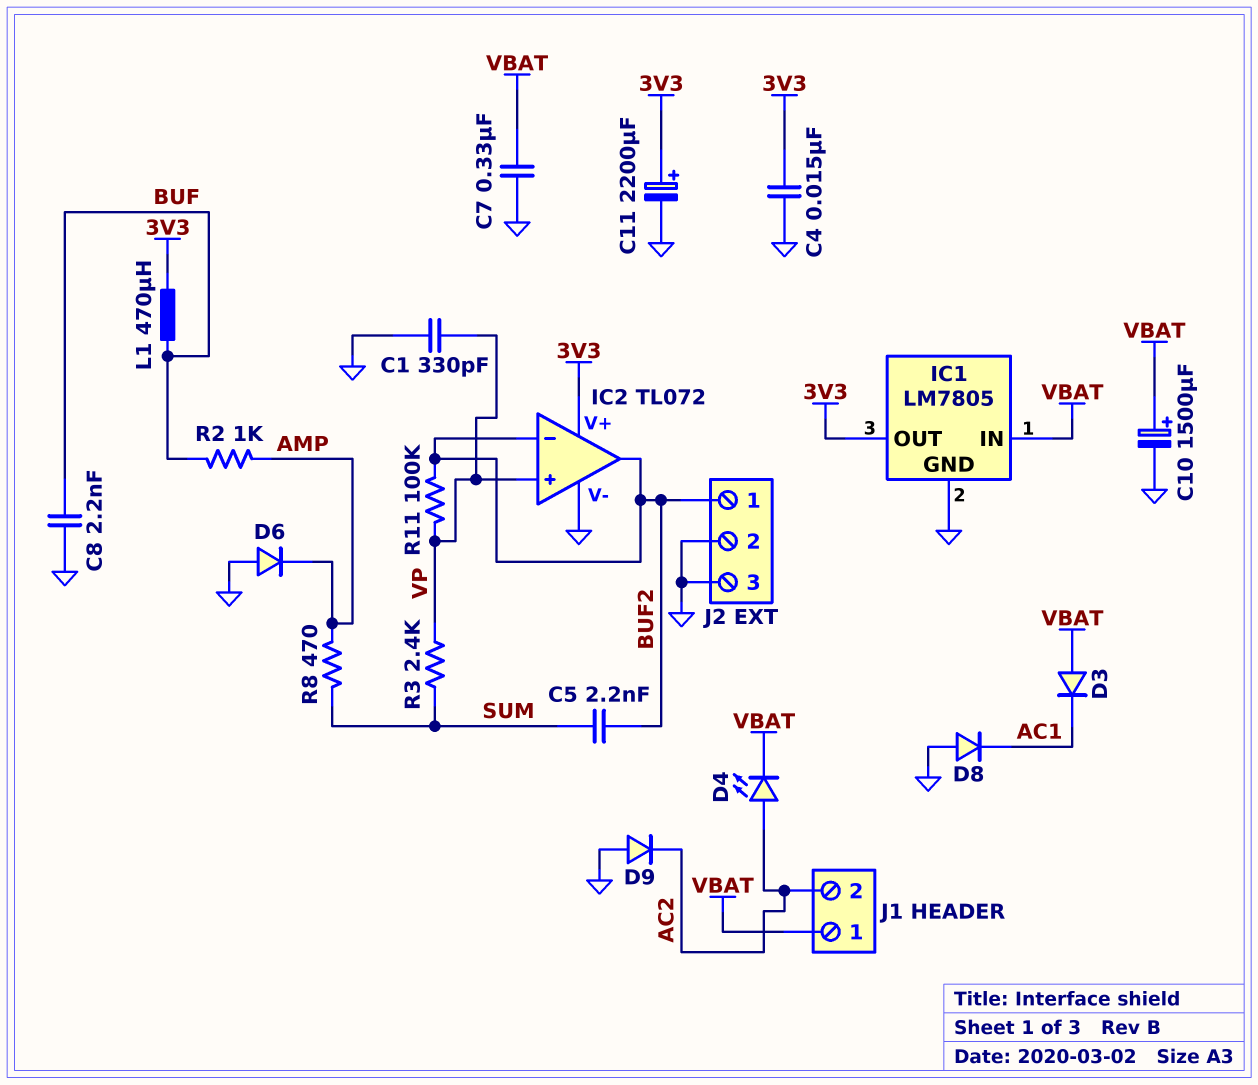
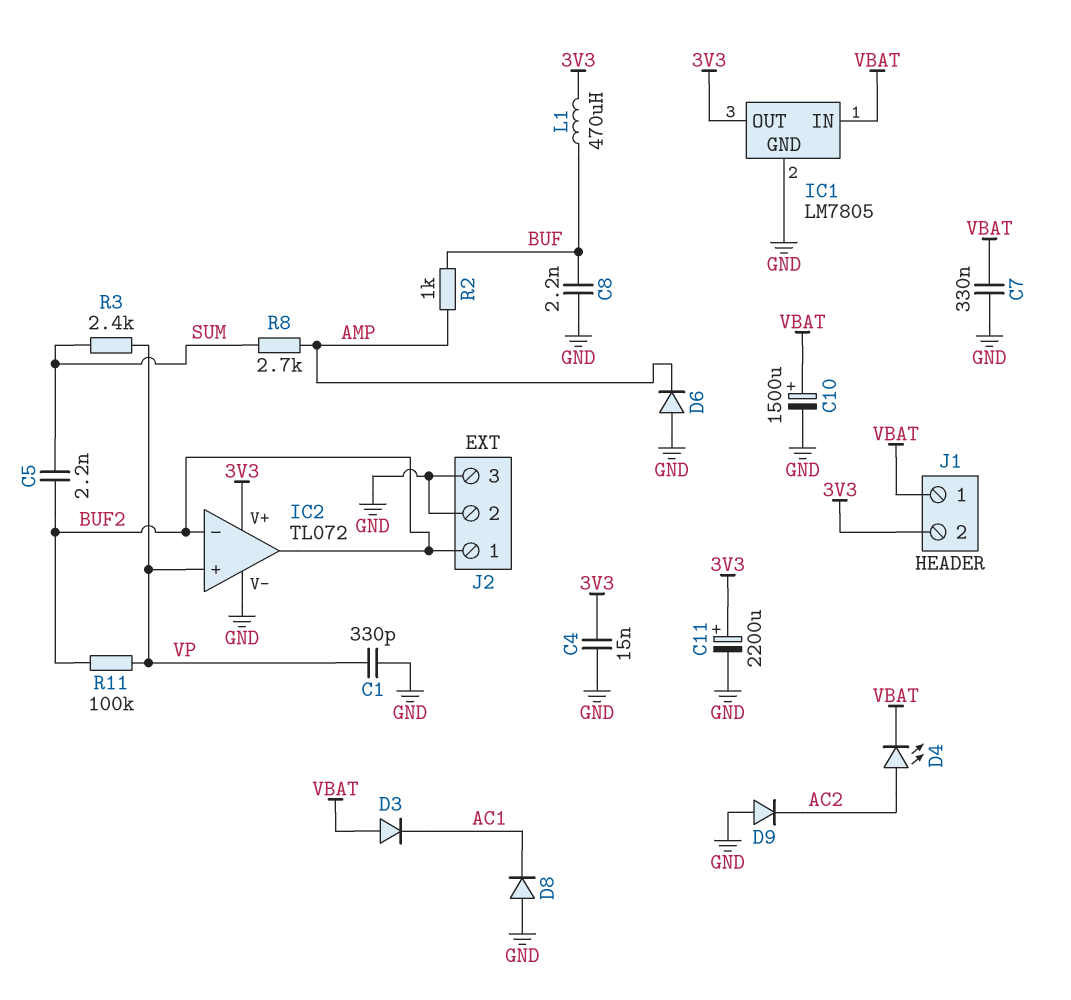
J1 pin 2: AC2 -> 3V3
R8: 470 (AMP, SUM) -> 2.7k (AMP, SUM)

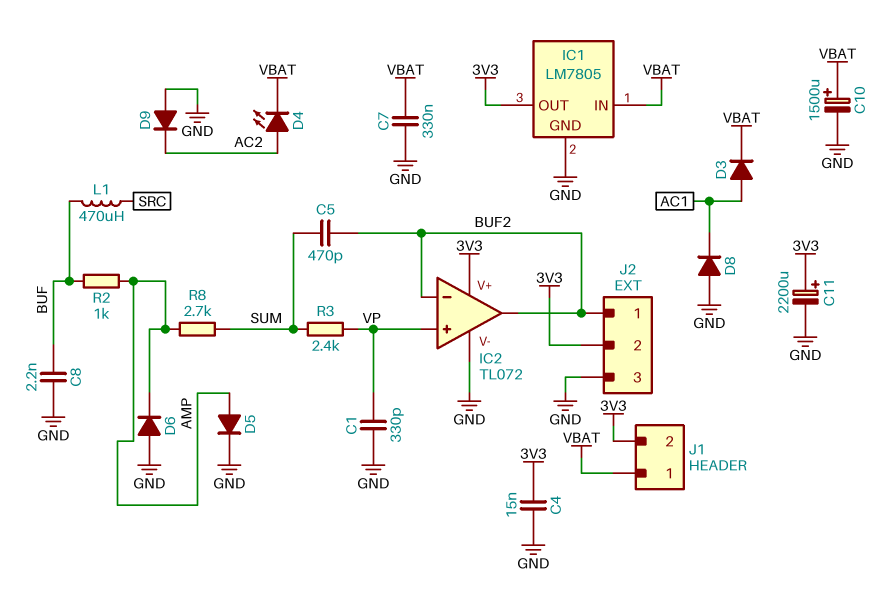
C5: 2.2nF (BUF2, SUM) -> 470pF (BUF2, SUM)
D3: diode (A VBAT, K AC1) -> diode (A AC1, K VBAT)
D5: none -> diode (A AMP, K GND)
J2 pin 2: GND -> 3V3
L1: 470uH (3V3, BUF) -> 470uH (BUF, SRC)
R11: 100k (BUF2, VP) -> none

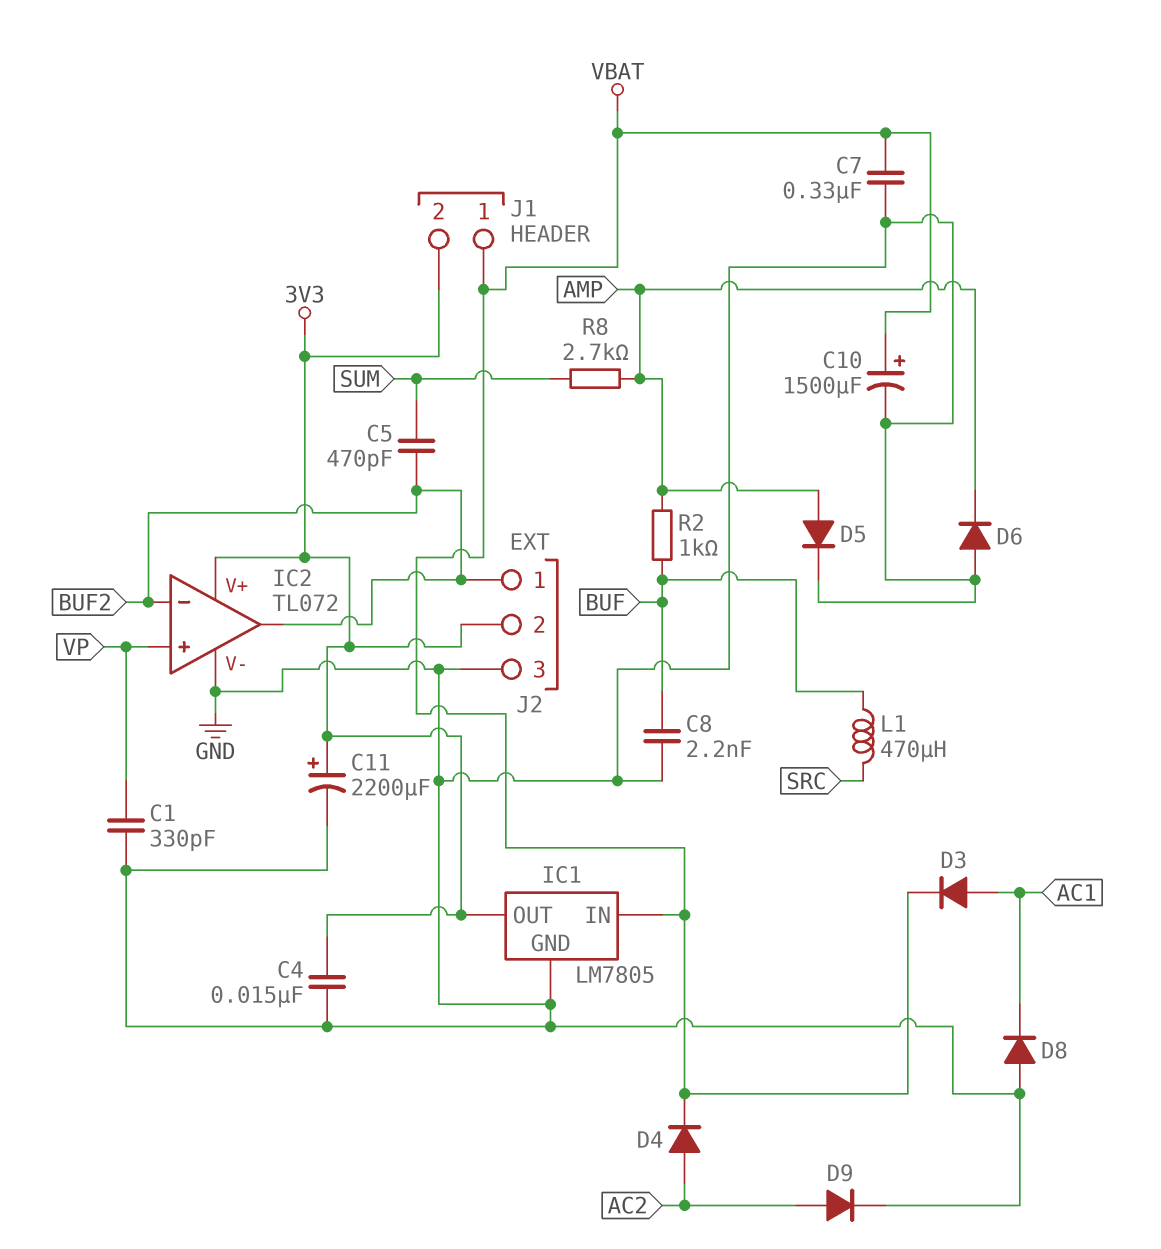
D4: LED (A AC2, K VBAT) -> diode (A AC2, K VBAT)
D9: diode (A GND, K AC2) -> diode (A AC2, K GND)
R3: 2.4k (SUM, VP) -> none

